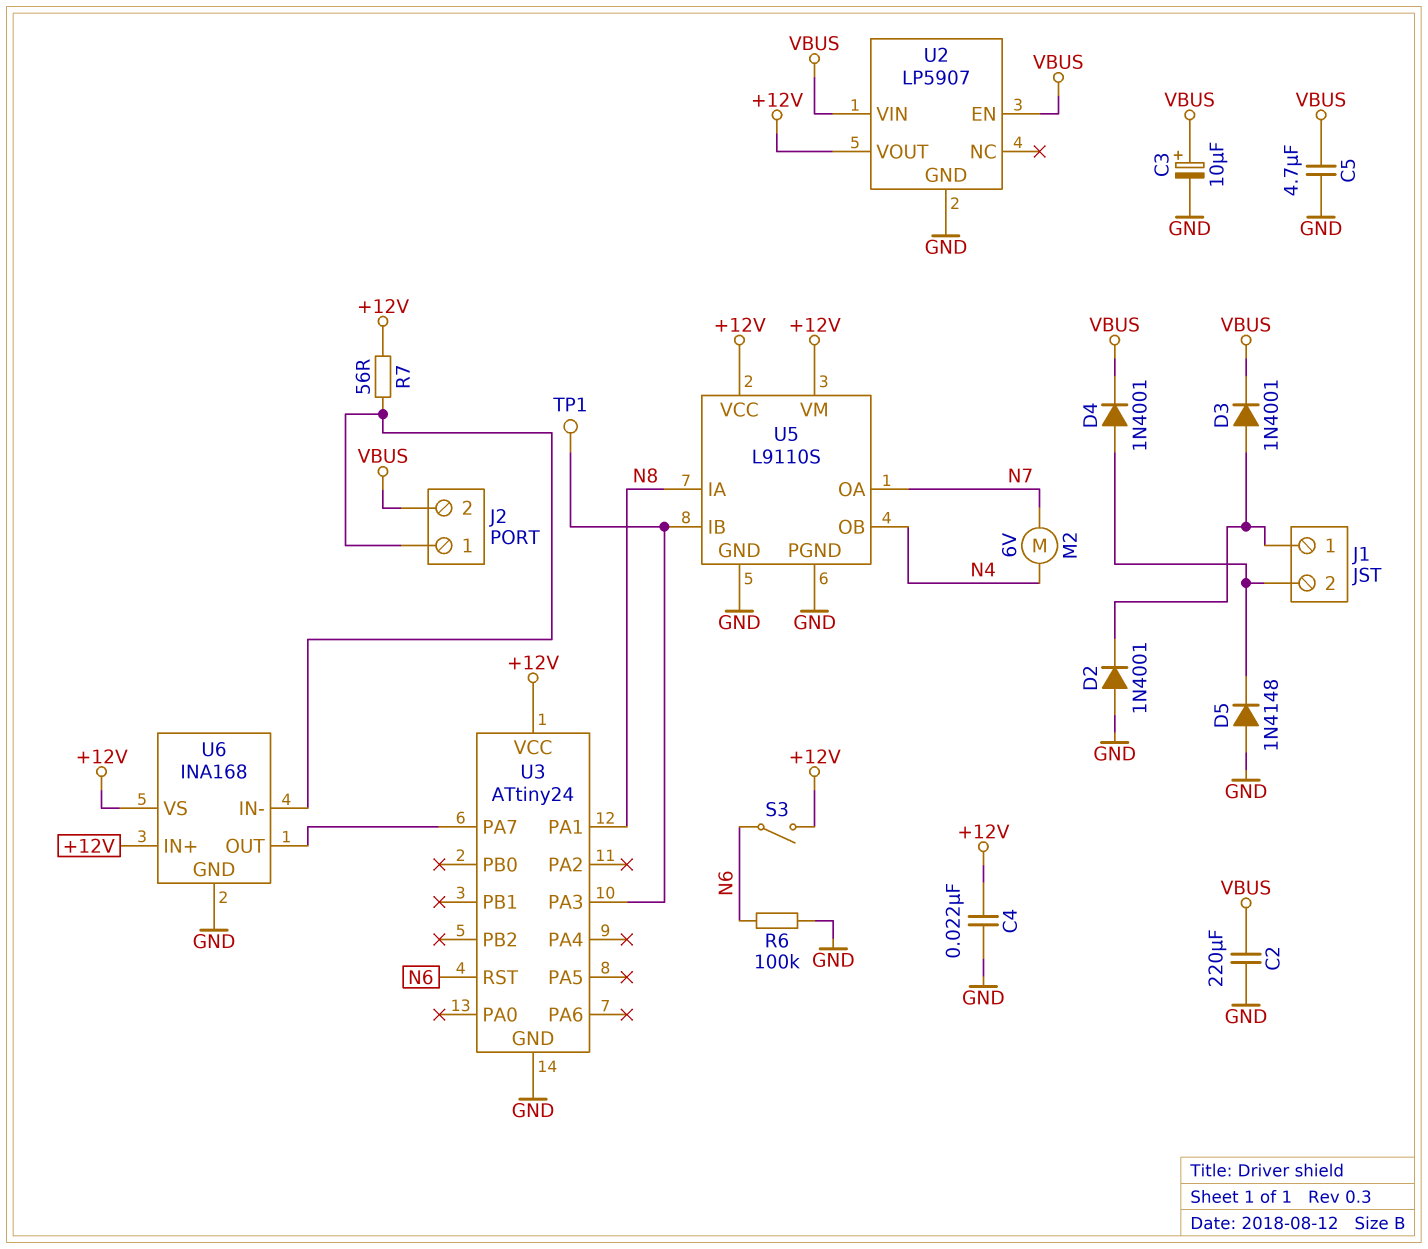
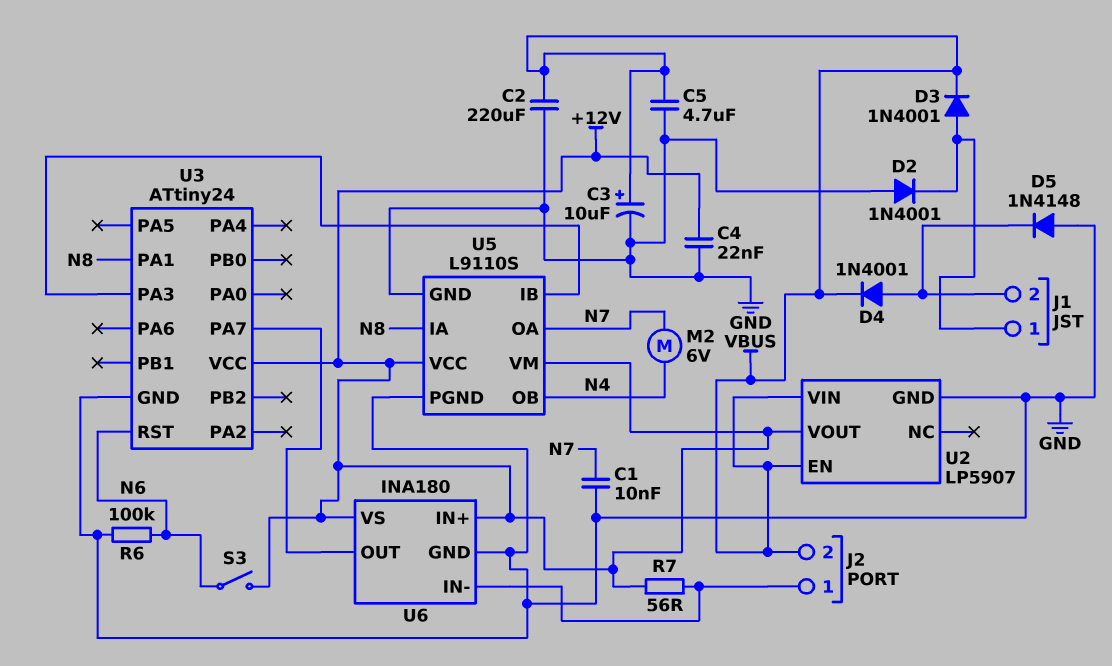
C1: none -> 10nF (GND, N7)
TP1: test point (U3/PA3) -> none
U6: INA168 -> INA180

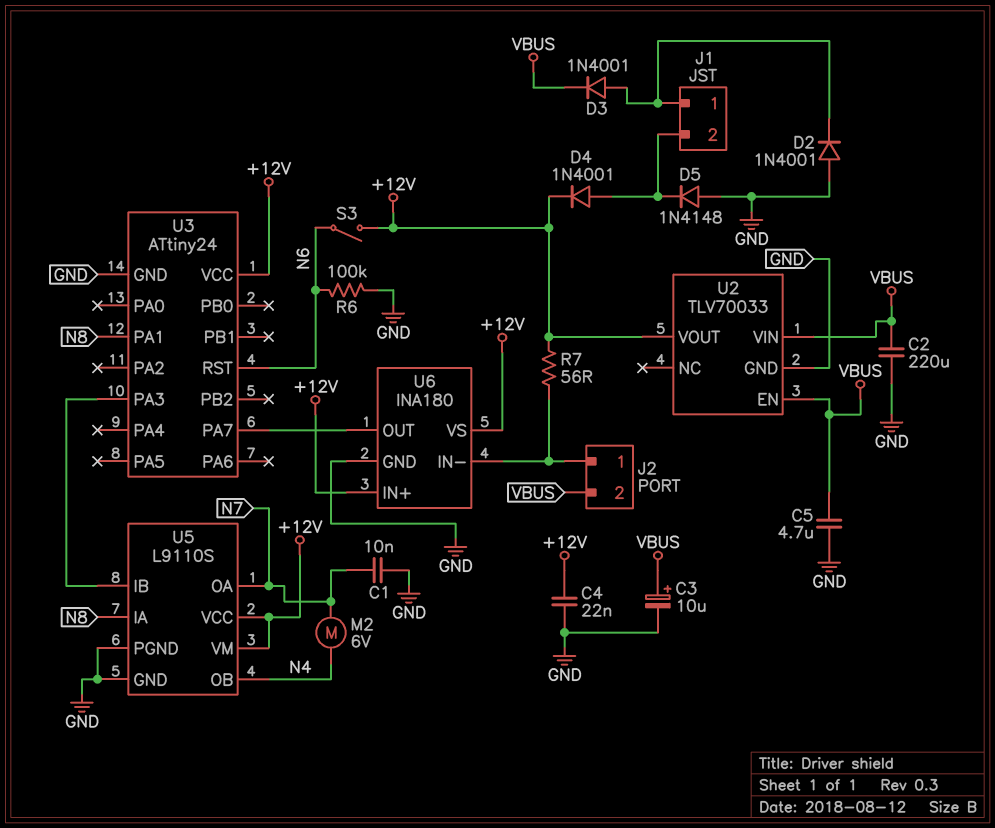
D4: diode 1N4001 (A J1/2, K VBUS) -> diode 1N4001 (A J1/2, K +12V)
U2: LP5907 -> TLV70033

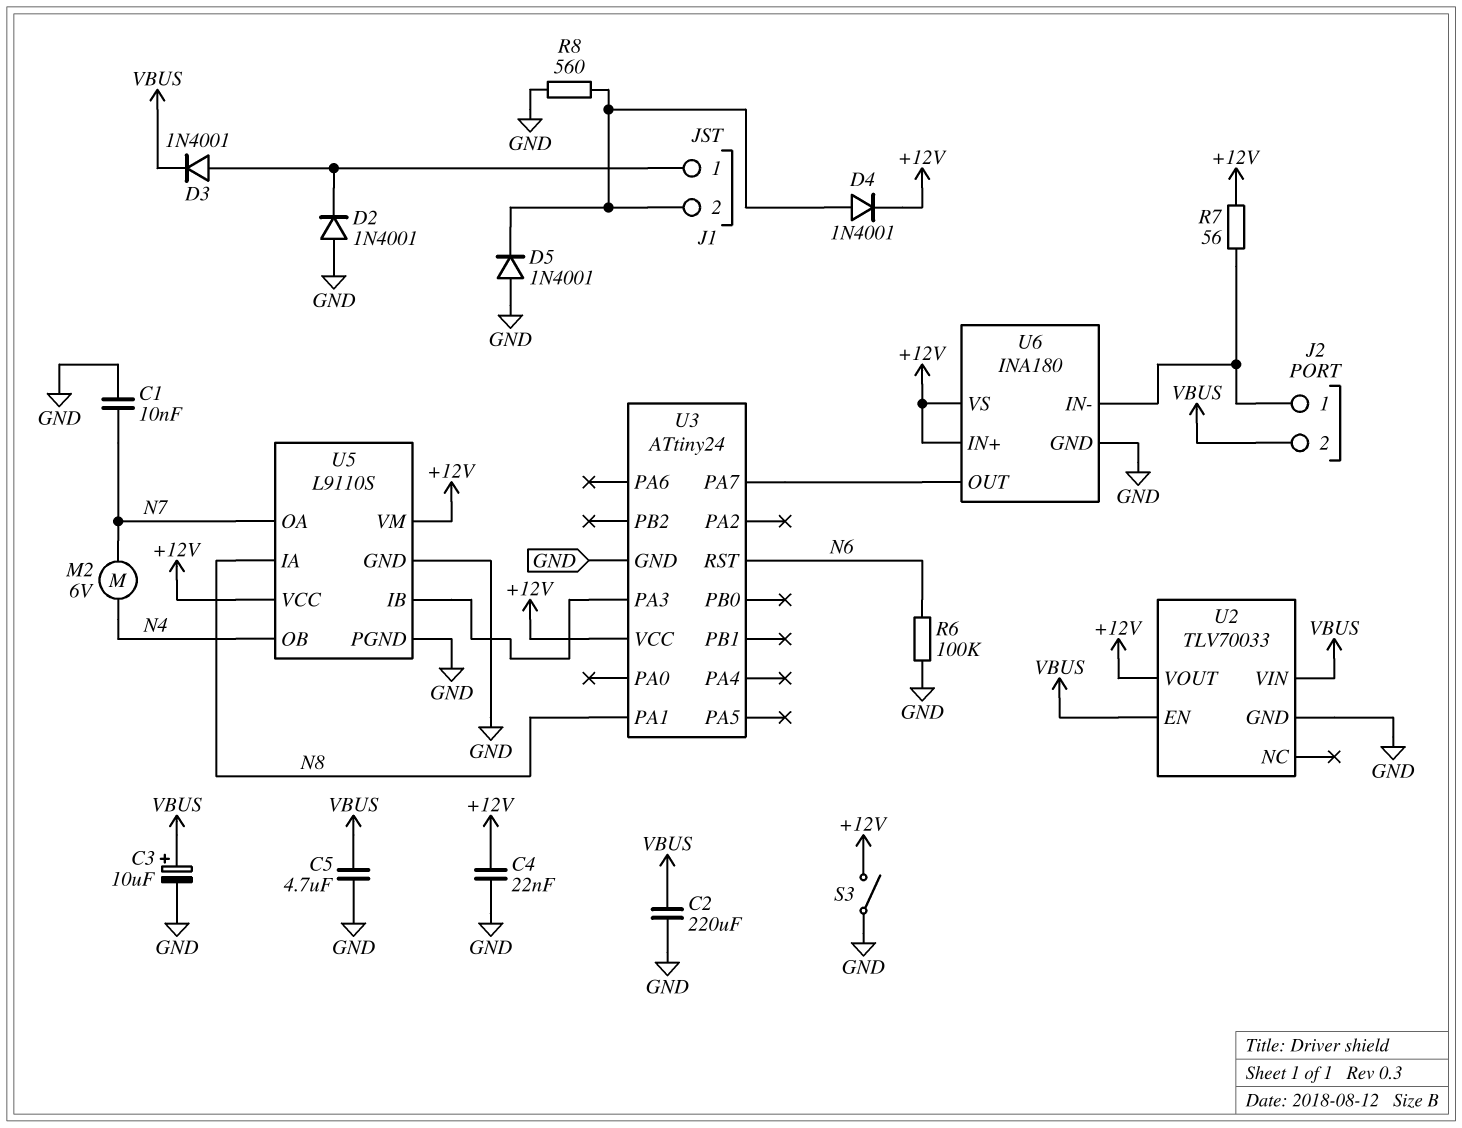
D5: diode 1N4148 (A GND, K J1/2) -> diode 1N4001 (A GND, K J1/2)
R8: none -> 560 (GND, J1/2)
S3: switch (+12V, N6) -> switch (+12V, GND)

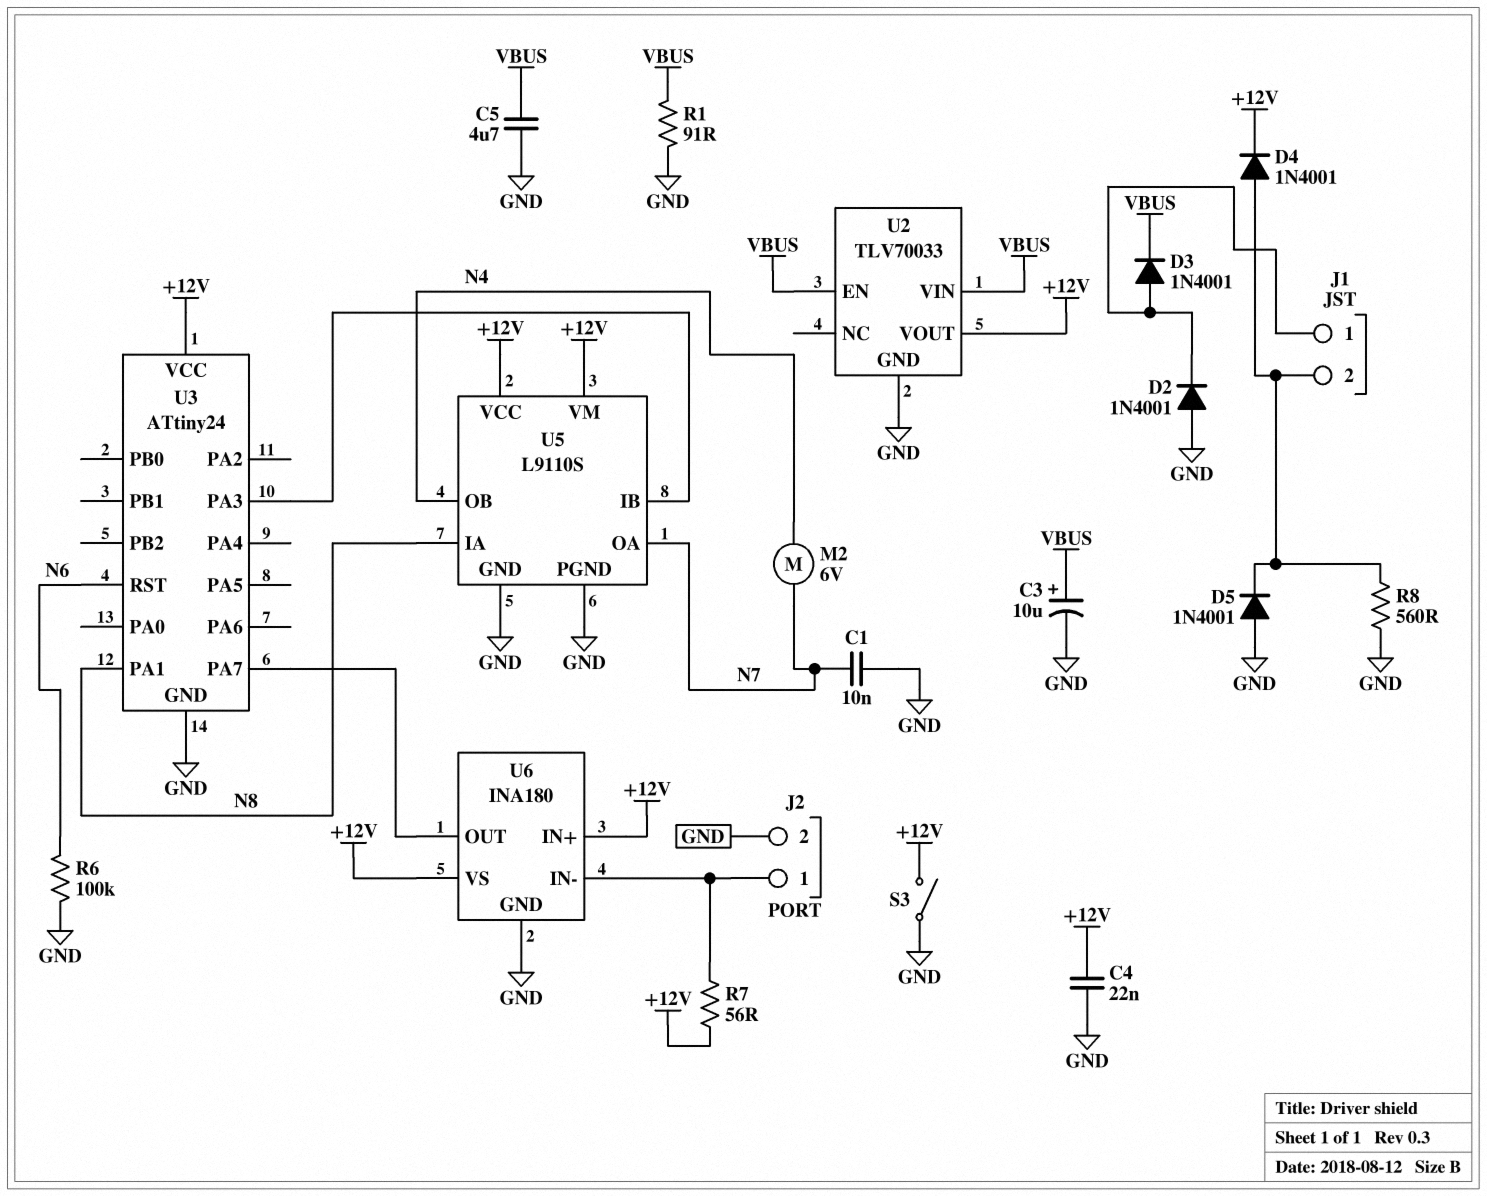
C2: 220uF (GND, VBUS) -> none
J2 pin 2: VBUS -> GND
R1: none -> 91 (GND, VBUS)

